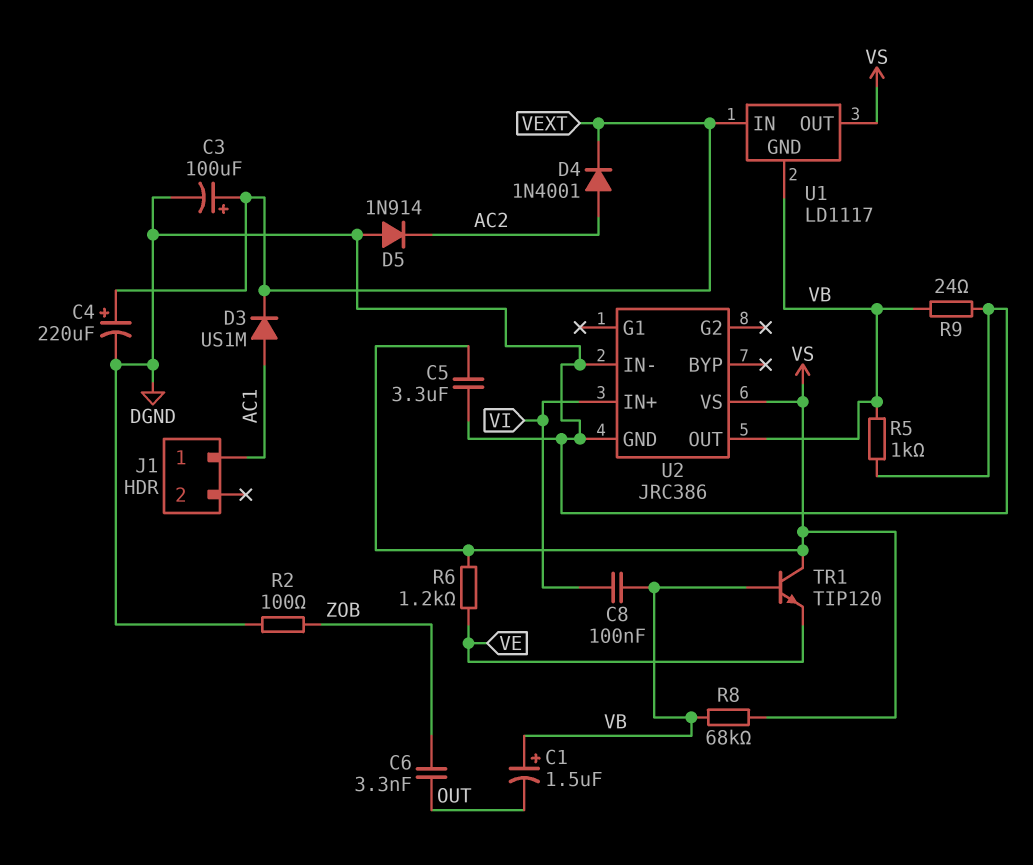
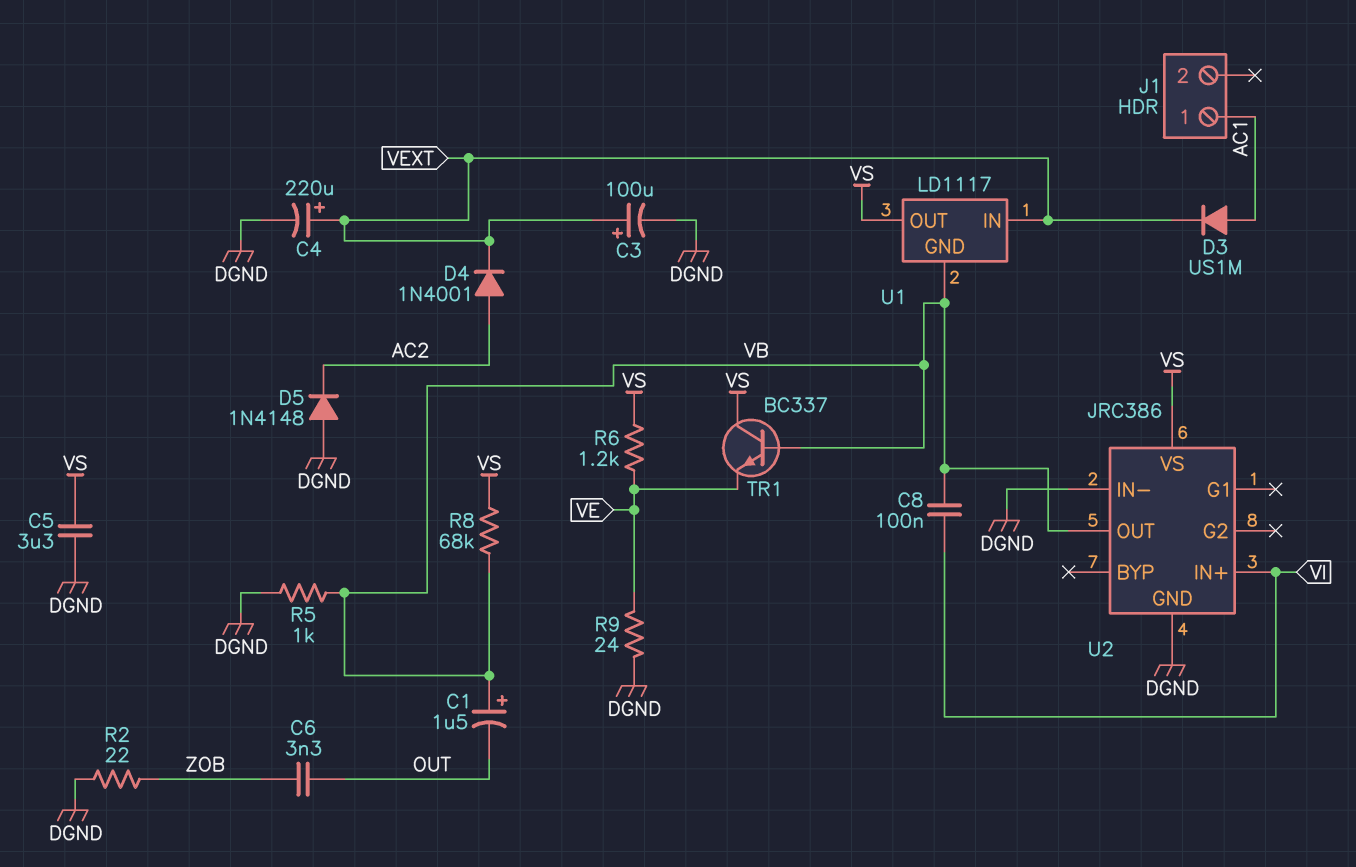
D5: diode 1N914 (A DGND, K AC2) -> diode 1N4148 (A DGND, K AC2)
R2: 100 (DGND, ZOB) -> 22 (DGND, ZOB)
R9: 24 (DGND, VB) -> 24 (DGND, VE)
TR1: NPN TIP120 (B VB, C VS, E VE) -> NPN BC337 (B VB, C VS, E VE)

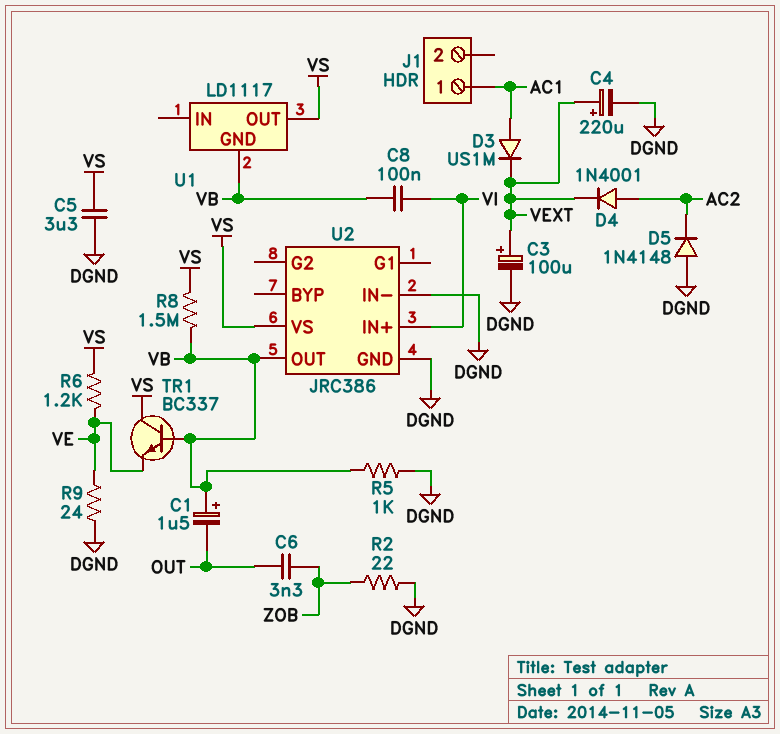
R8: 68k (VB, VS) -> 1.5M (VB, VS)
U1 pin IN: VEXT -> none

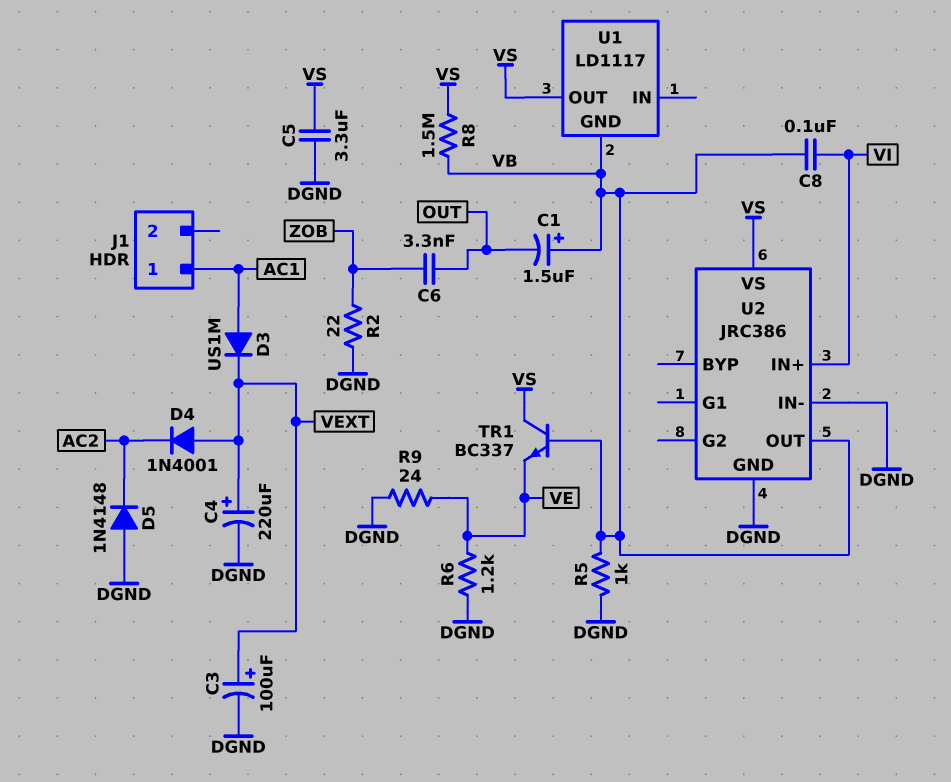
D4: diode 1N4001 (A AC2, K VEXT) -> diode 1N4001 (A VEXT, K AC2)
R6: 1.2k (VE, VS) -> 1.2k (DGND, VE)

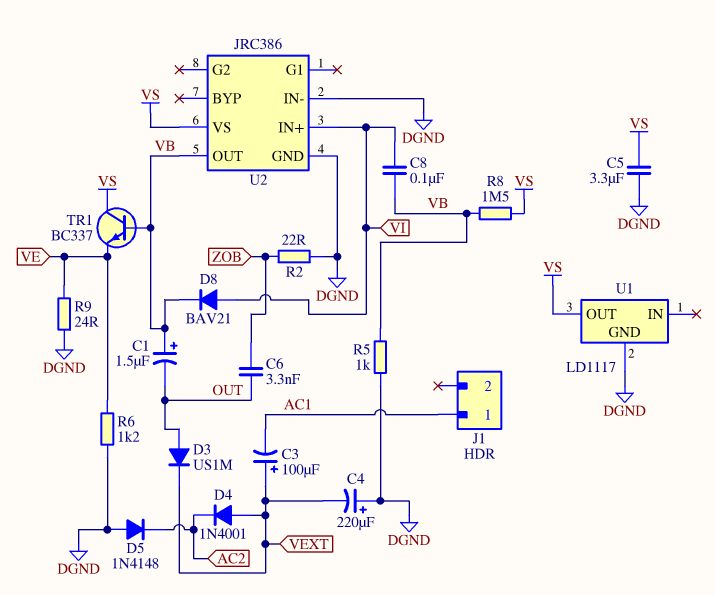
C3: 100uF (plus VEXT, minus DGND) -> 100uF (plus VEXT, minus AC1)
C4: 220uF (plus VEXT, minus DGND) -> 220uF (plus DGND, minus VEXT)
D3: diode US1M (A AC1, K VEXT) -> diode US1M (A OUT, K VEXT)
D8: none -> diode BAV21 (A VI, K VB)
U1 pin GND: VB -> DGND

